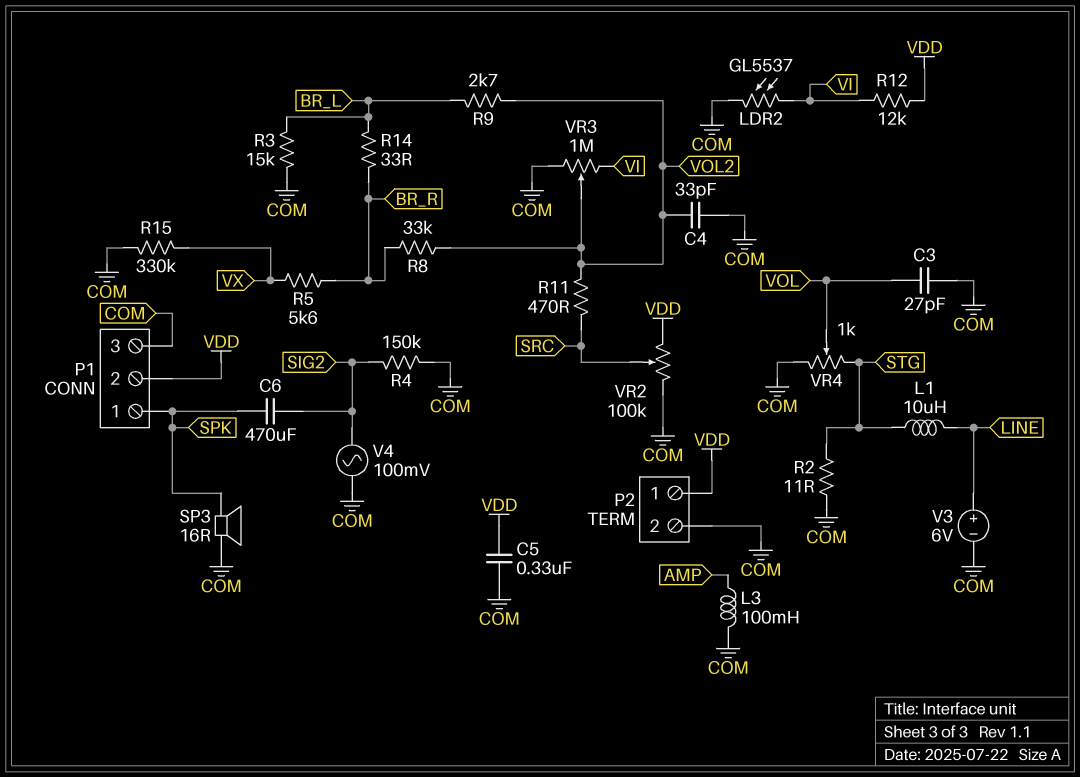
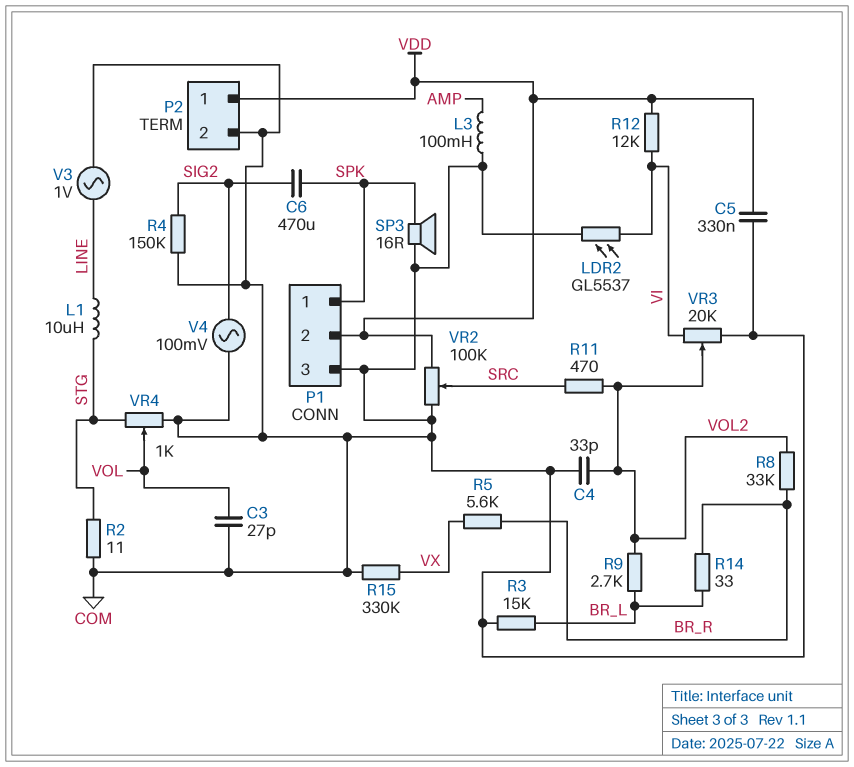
V3: 6V (plus LINE, minus COM) -> AC 1V (COM, LINE)
VR3: 1M (COM, VI, wiper VOL2) -> 20k (COM, VI, wiper VOL2)

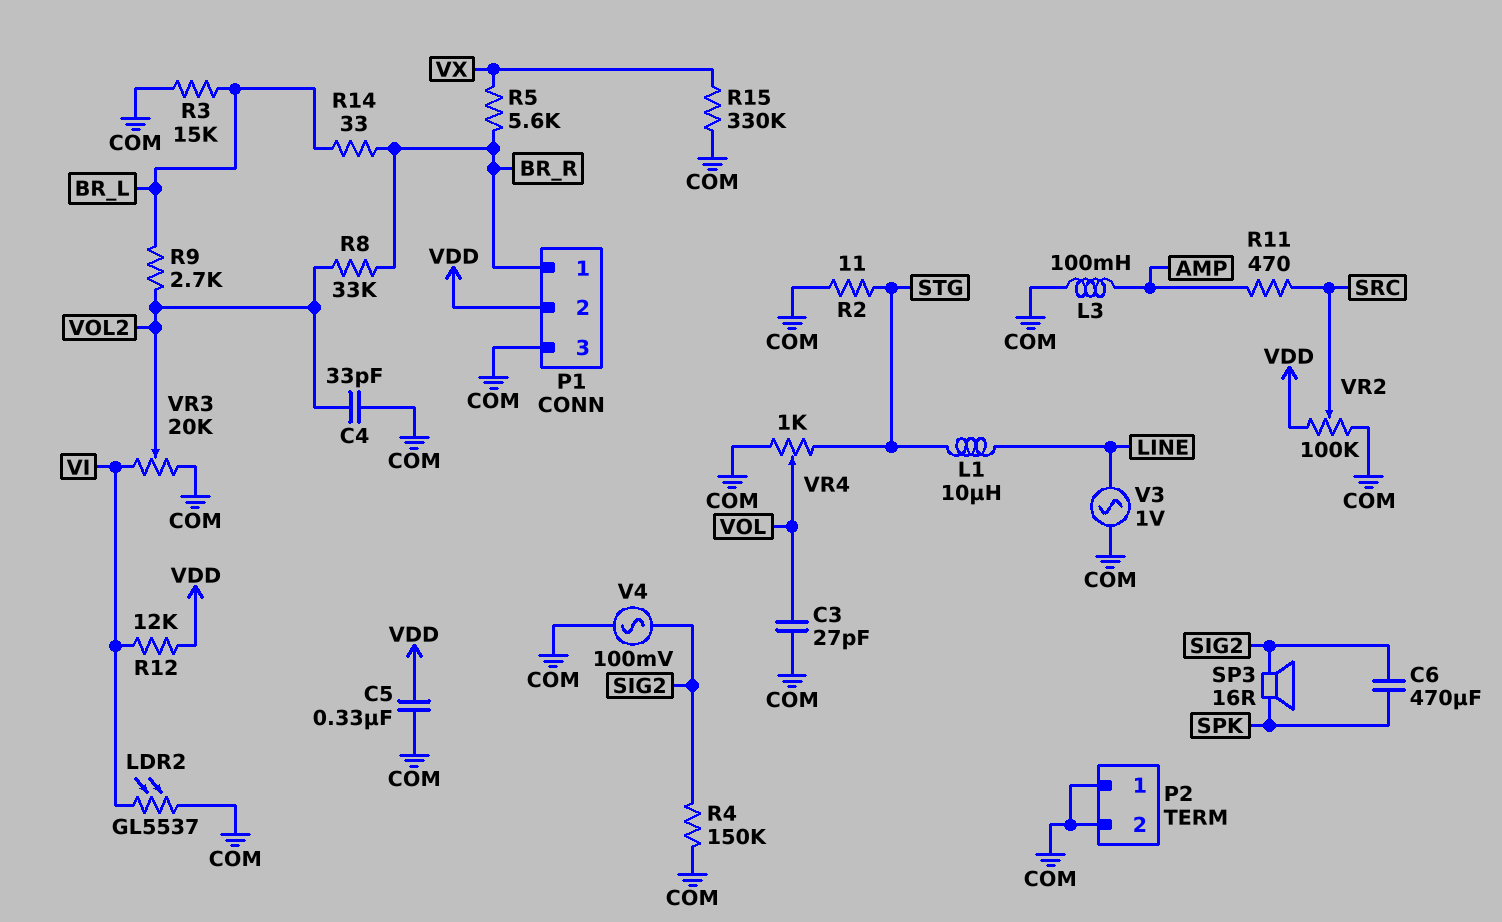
P1 pin 1: SPK -> BR_R
P2 pin 1: VDD -> COM
R11: 470 (SRC, VOL2) -> 470 (AMP, SRC)
SP3: speaker 16R (COM, SPK) -> speaker 16R (SIG2, SPK)

